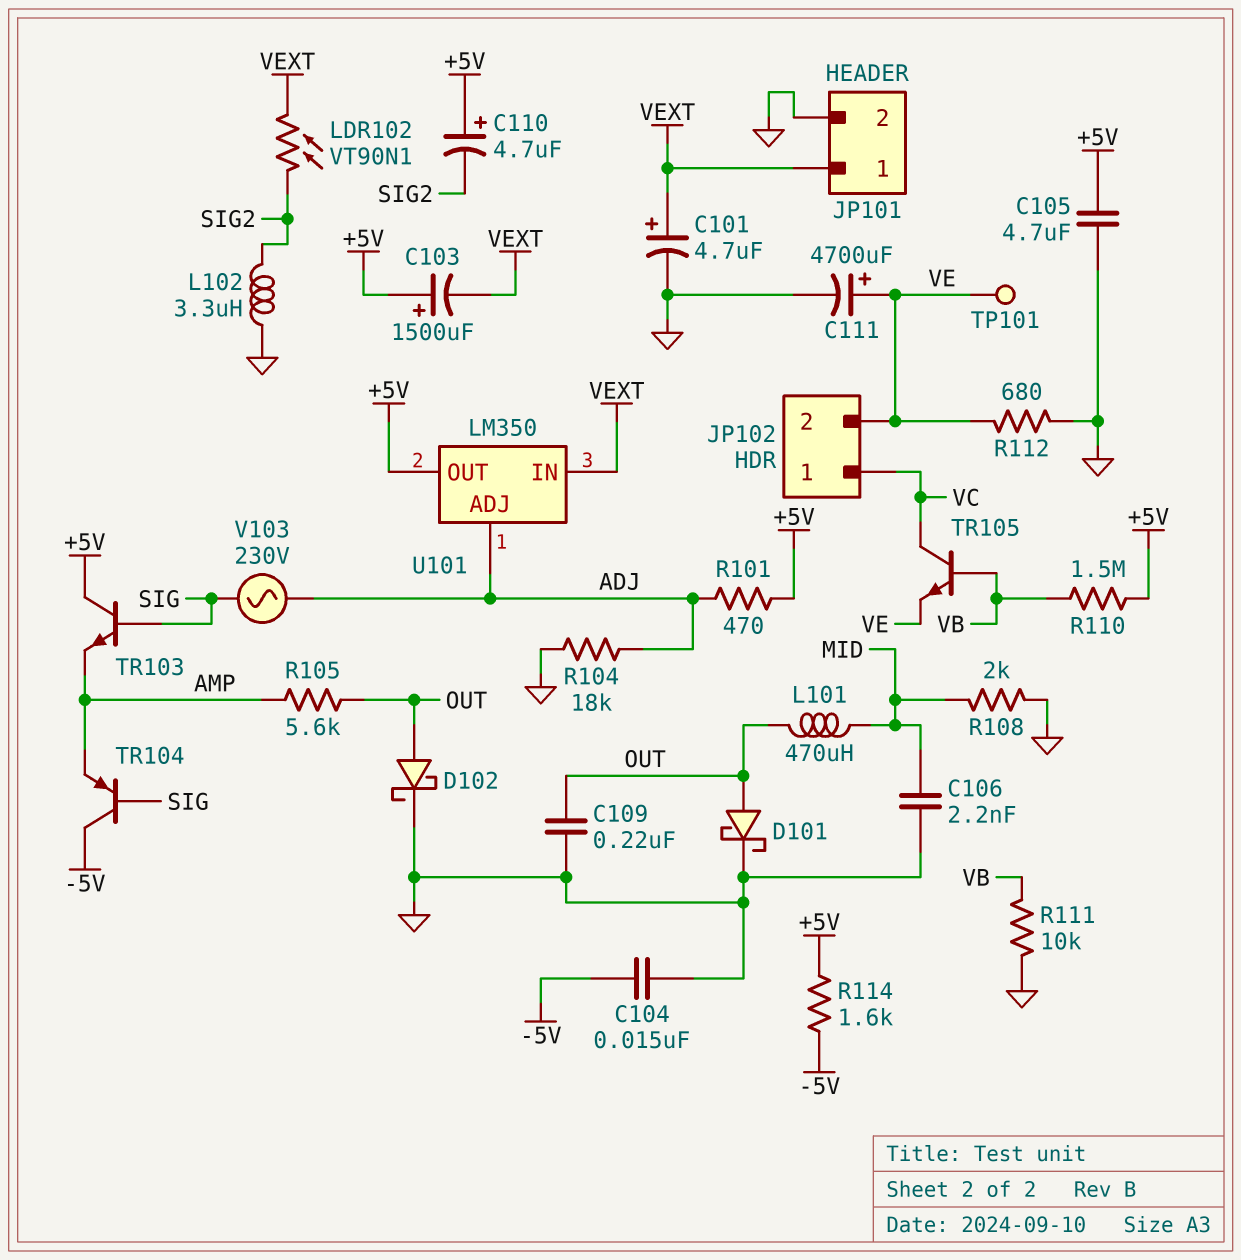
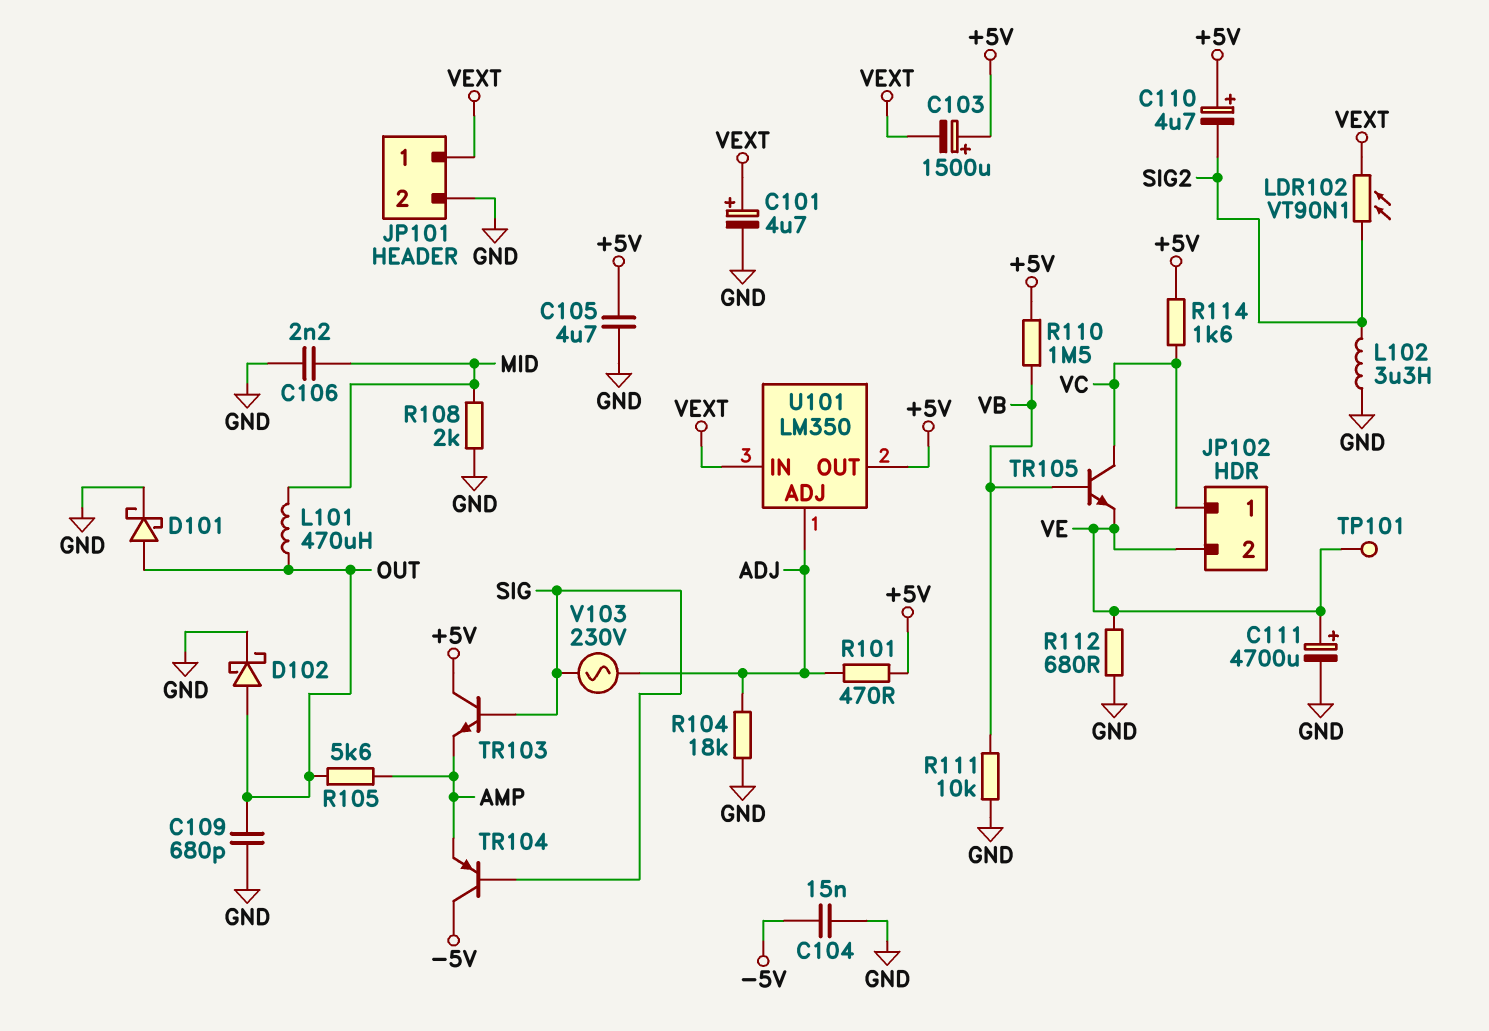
C109: 220nF (GND, OUT) -> 680pF (GND, OUT)
R114: 1.6k (+5V, -5V) -> 1.6k (+5V, VC)

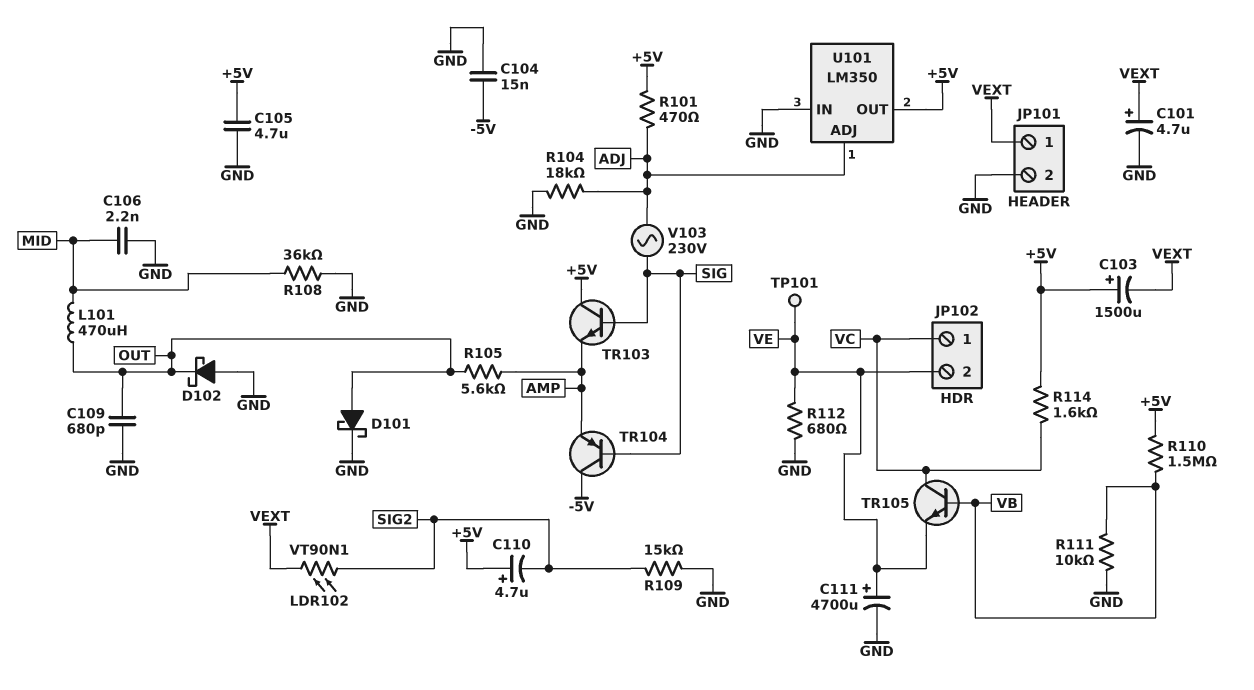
D102: schottky (A OUT, K GND) -> schottky (A GND, K OUT)
L102: 3.3uH (GND, SIG2) -> none
R108: 2k (GND, MID) -> 36k (GND, MID)
R109: none -> 15k (GND, SIG2)
U101 pin IN: VEXT -> GND

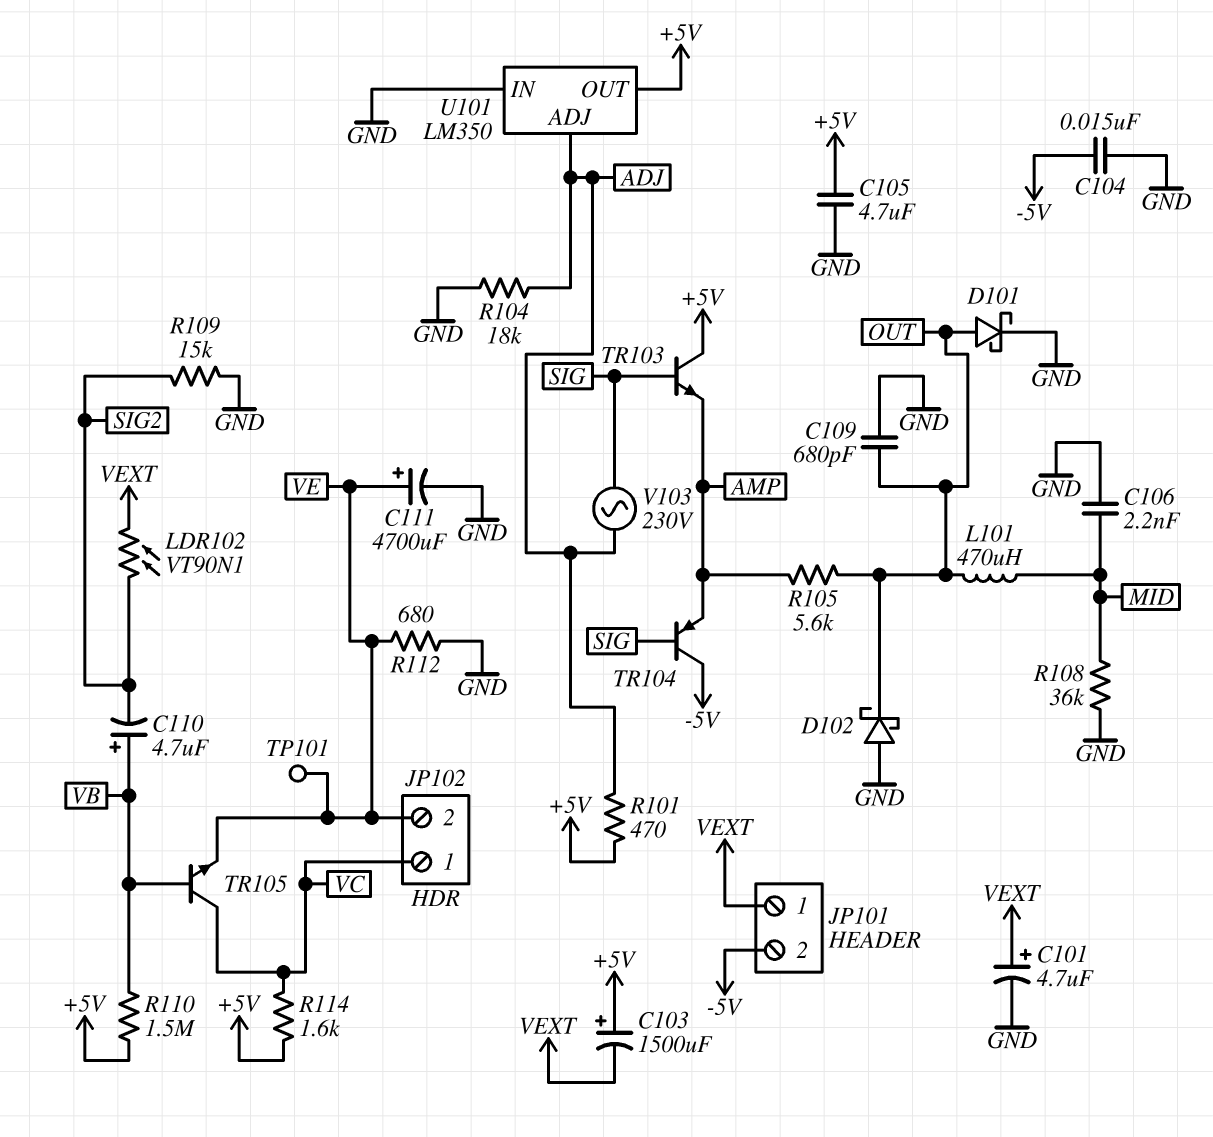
C110: 4.7uF (plus +5V, minus SIG2) -> 4.7uF (plus VB, minus SIG2)
JP101 pin 2: GND -> -5V
R111: 10k (GND, VB) -> none

